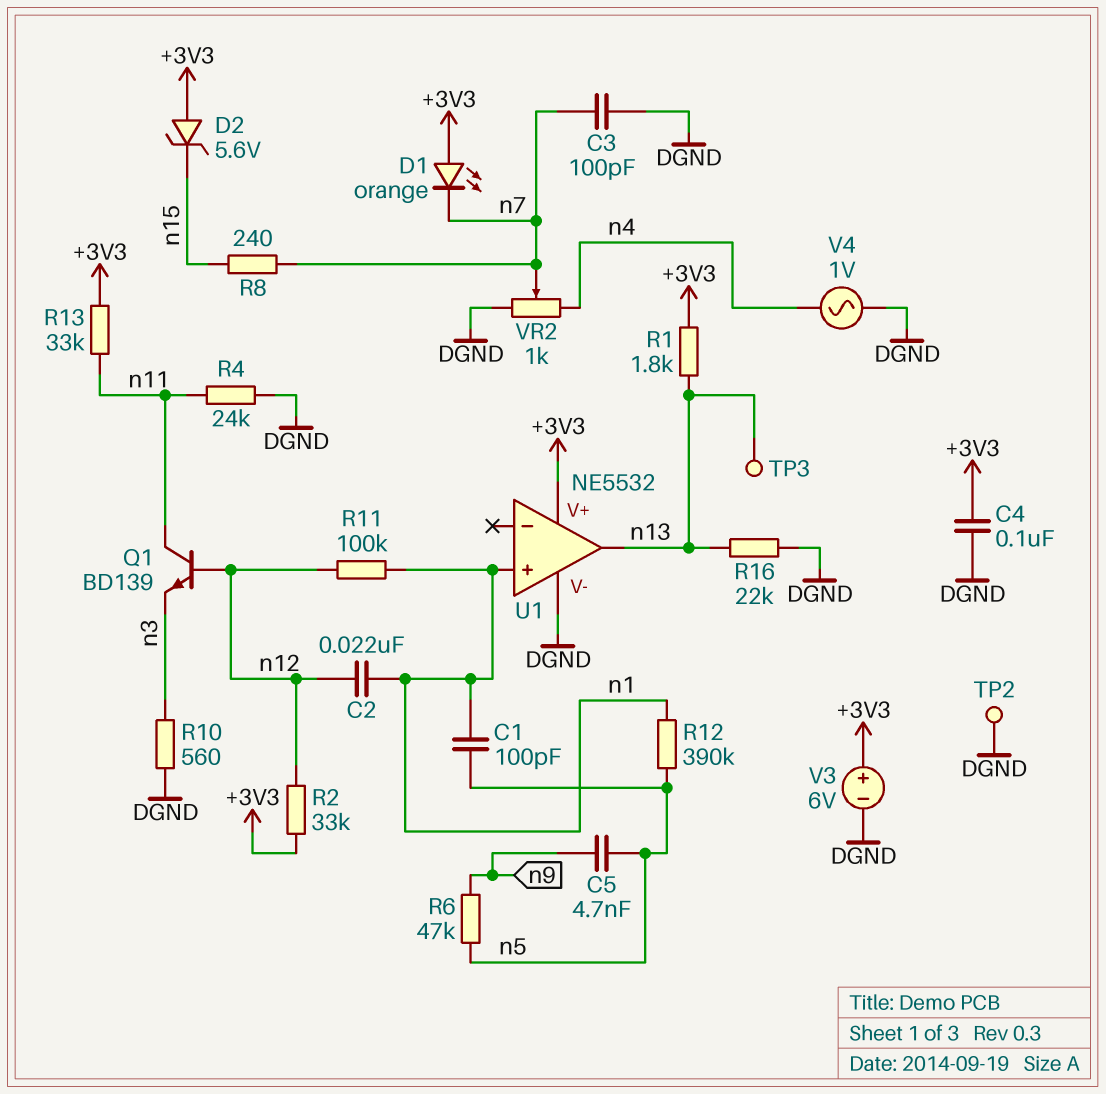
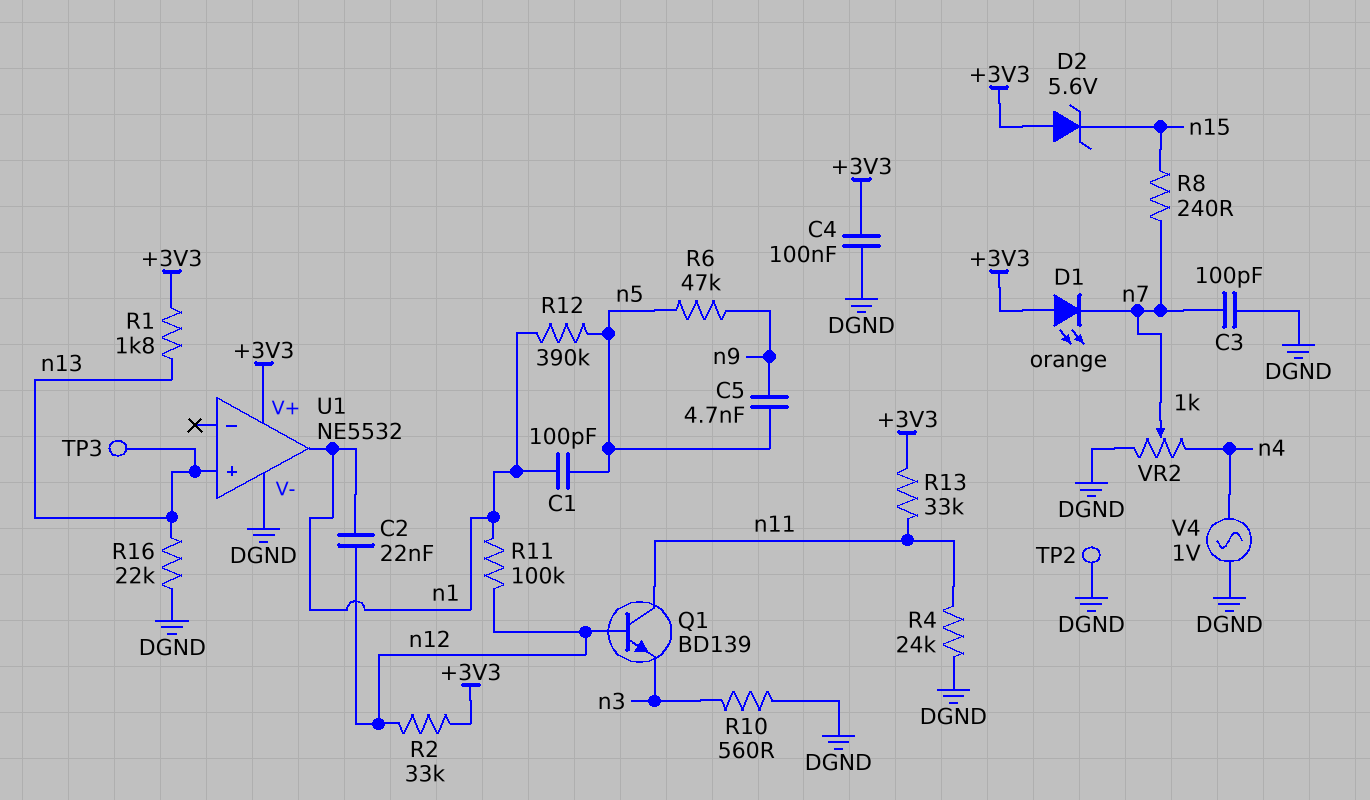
U1 pin in+: n1 -> n13
U1 pin out: n13 -> n1
V3: 6V (plus +3V3, minus DGND) -> none

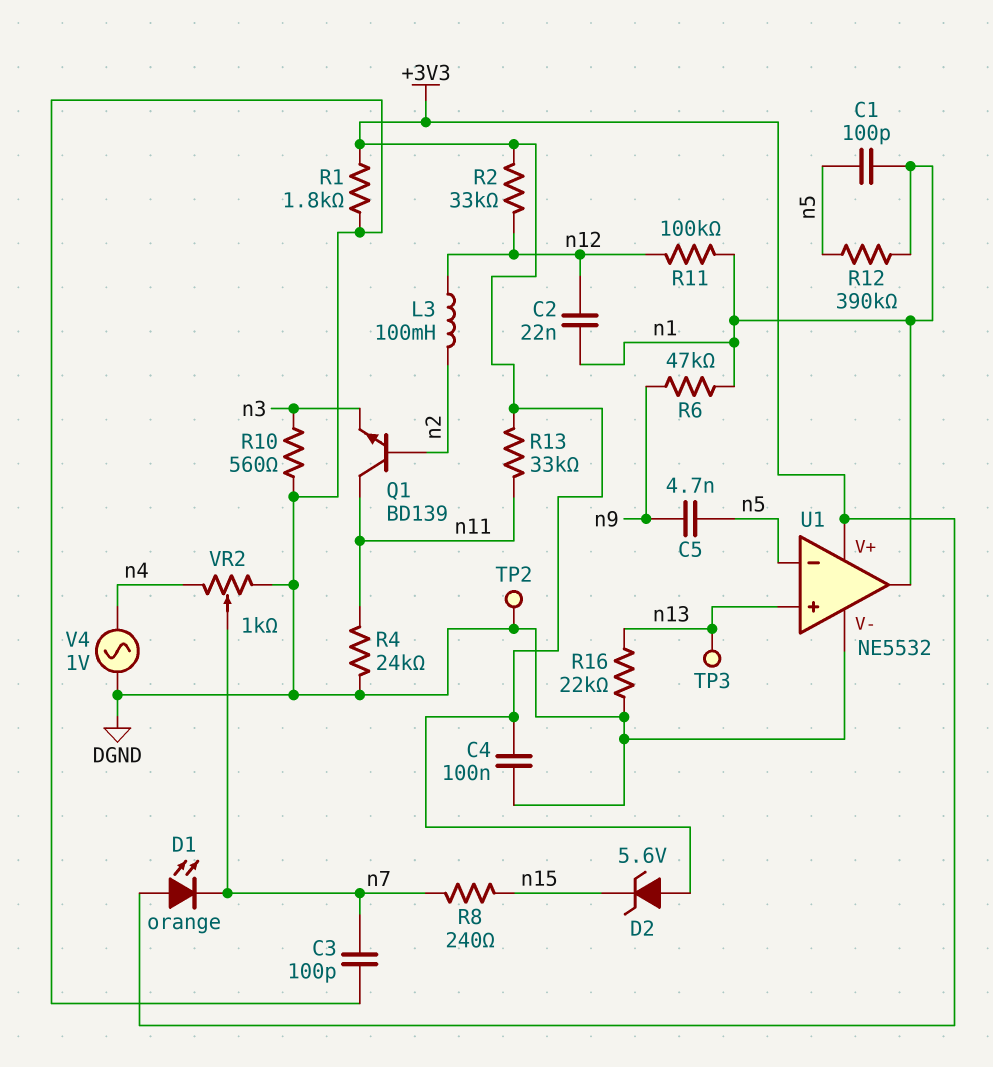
L3: none -> 100mH (n2, n12)
Q1: NPN BD139 (B n12, C n11, E n3) -> NPN BD139 (B n2, C n11, E n3)
R1: 1.8k (+3V3, n13) -> 1.8k (+3V3, DGND)
R6: 47k (n5, n9) -> 47k (n1, n9)
U1 pin in-: none -> n5

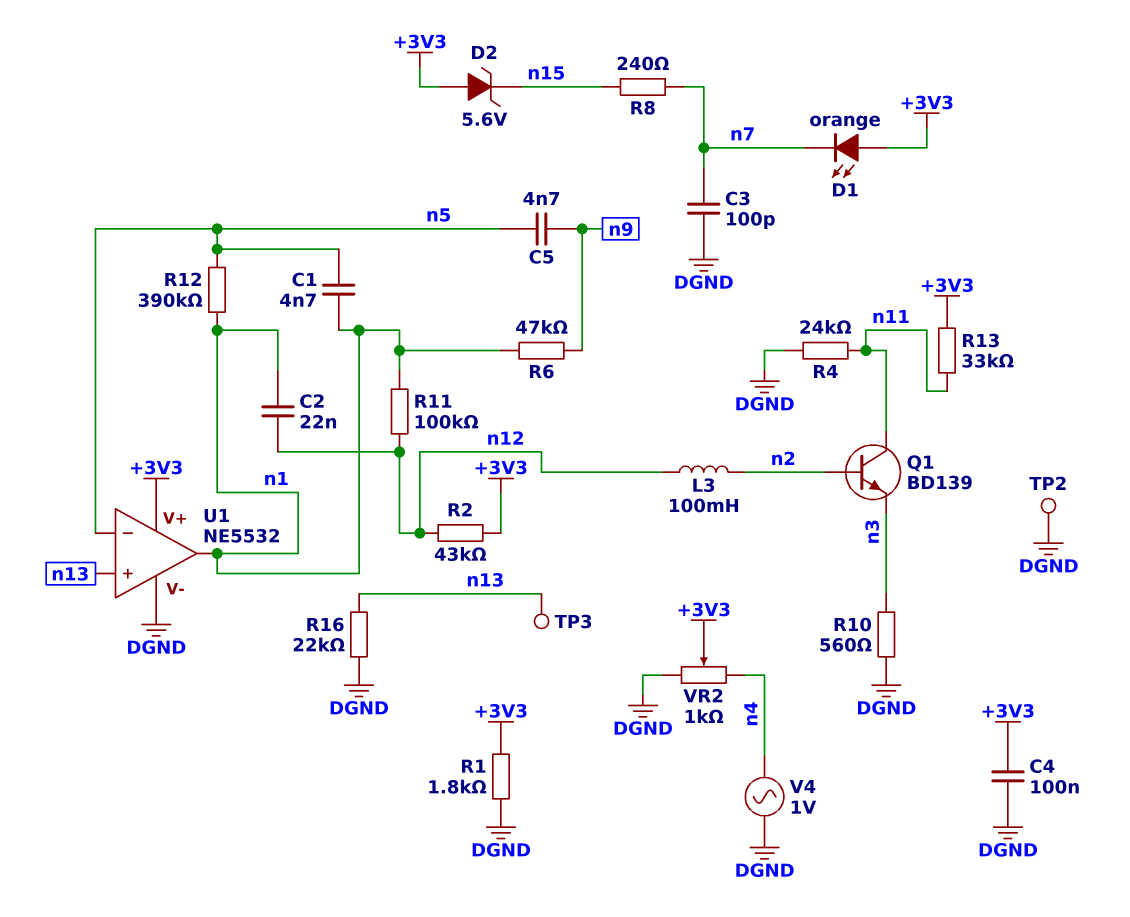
C1: 100pF (n1, n5) -> 4.7nF (n1, n5)
R2: 33k (+3V3, n12) -> 43k (+3V3, n12)
VR2: 1k (DGND, n4, wiper n7) -> 1k (DGND, n4, wiper +3V3)

